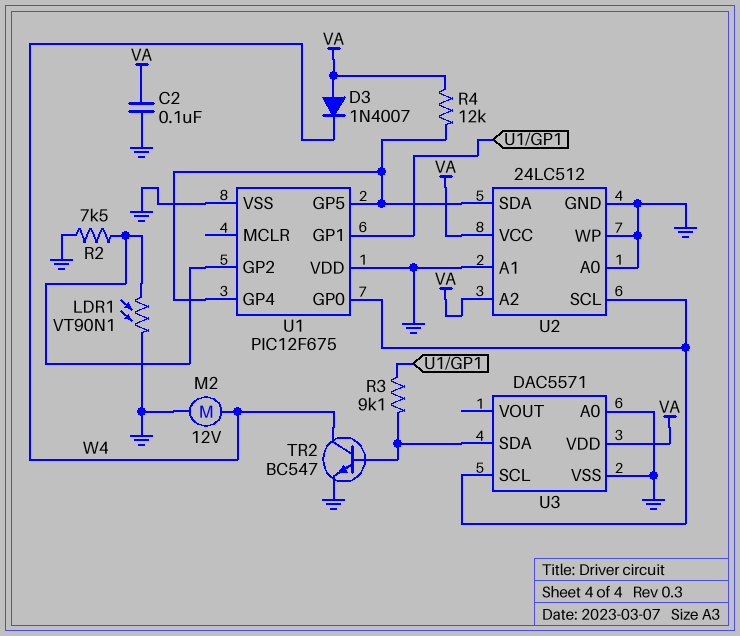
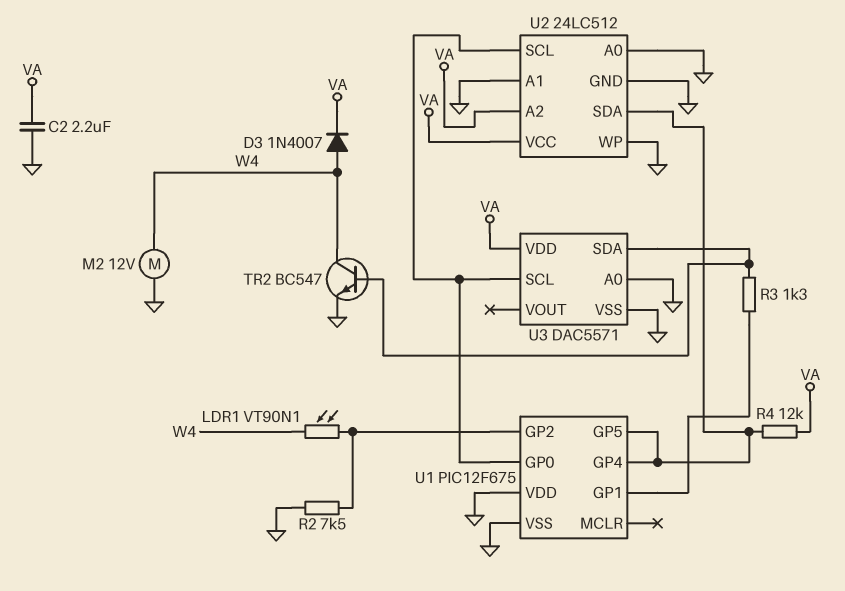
C2: 100nF (GND, VA) -> 2.2uF (GND, VA)
D3: diode 1N4007 (A VA, K W4) -> diode 1N4007 (A W4, K VA)
LDR1: VT90N1 (GND, U1/GP2) -> VT90N1 (U1/GP2, W4)
R3: 9.1k (U1/GP1, U3/SDA) -> 1.3k (U1/GP1, U3/SDA)

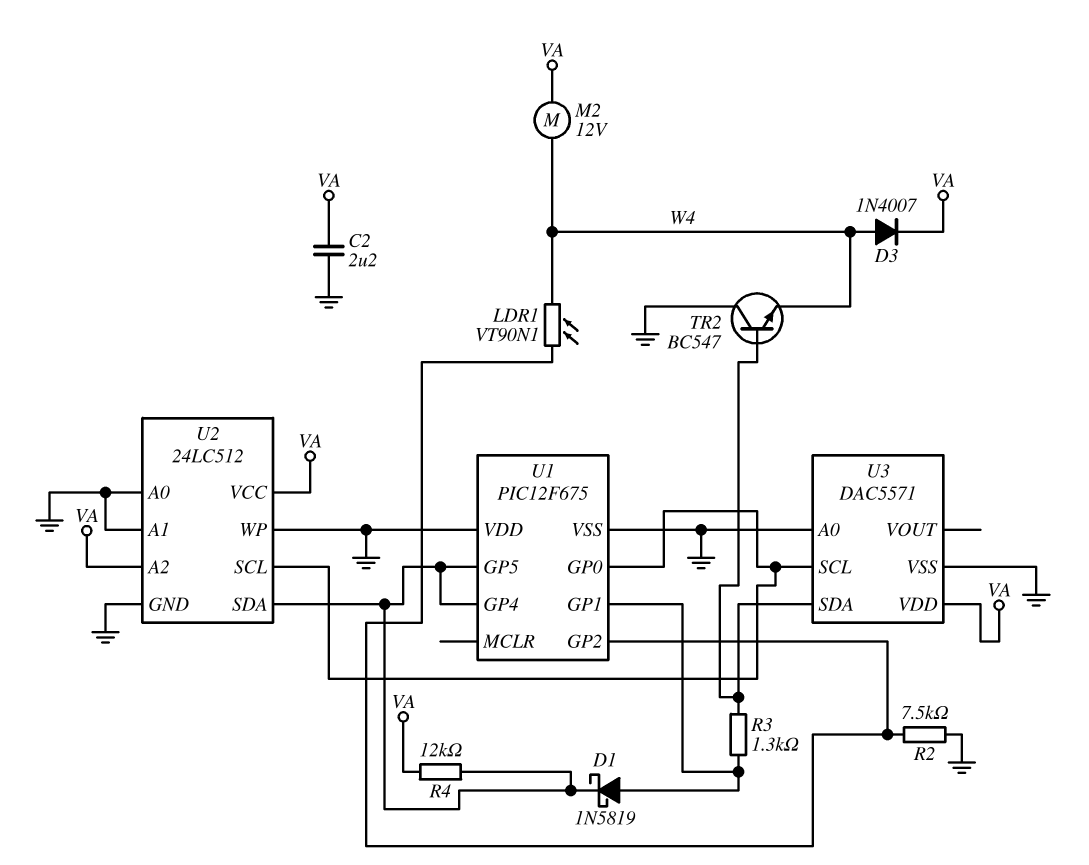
D1: none -> schottky 1N5819 (A U1/GP1, K U1/GP4)
M2: motor 12V (GND, W4) -> motor 12V (VA, W4)
TR2: NPN BC547 (B U3/SDA, C W4, E GND) -> NPN BC547 (B U3/SDA, C GND, E W4)

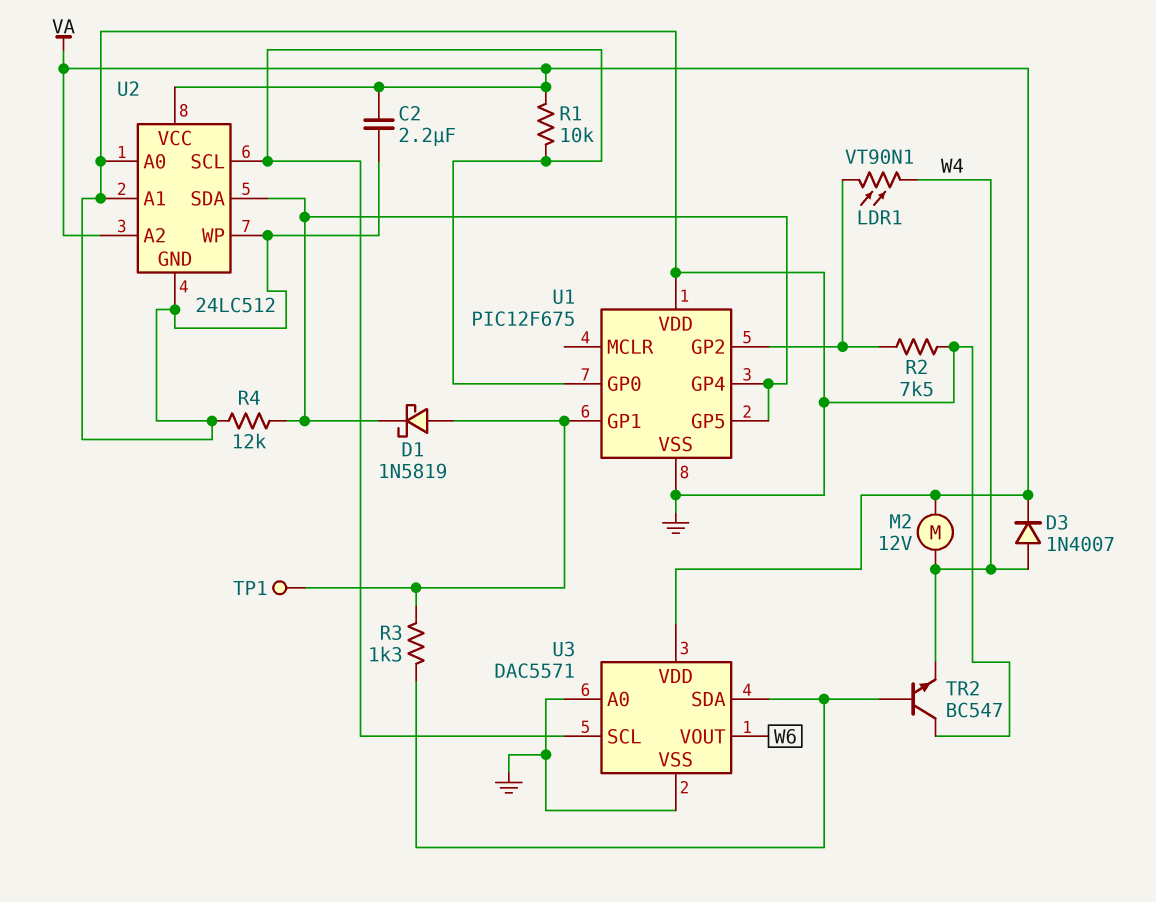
R1: none -> 10k (U1/GP0, VA)
R4: 12k (U1/GP4, VA) -> 12k (GND, U1/GP4)
TP1: none -> test point (U1/GP1)
U3 pin VOUT: none -> W6

